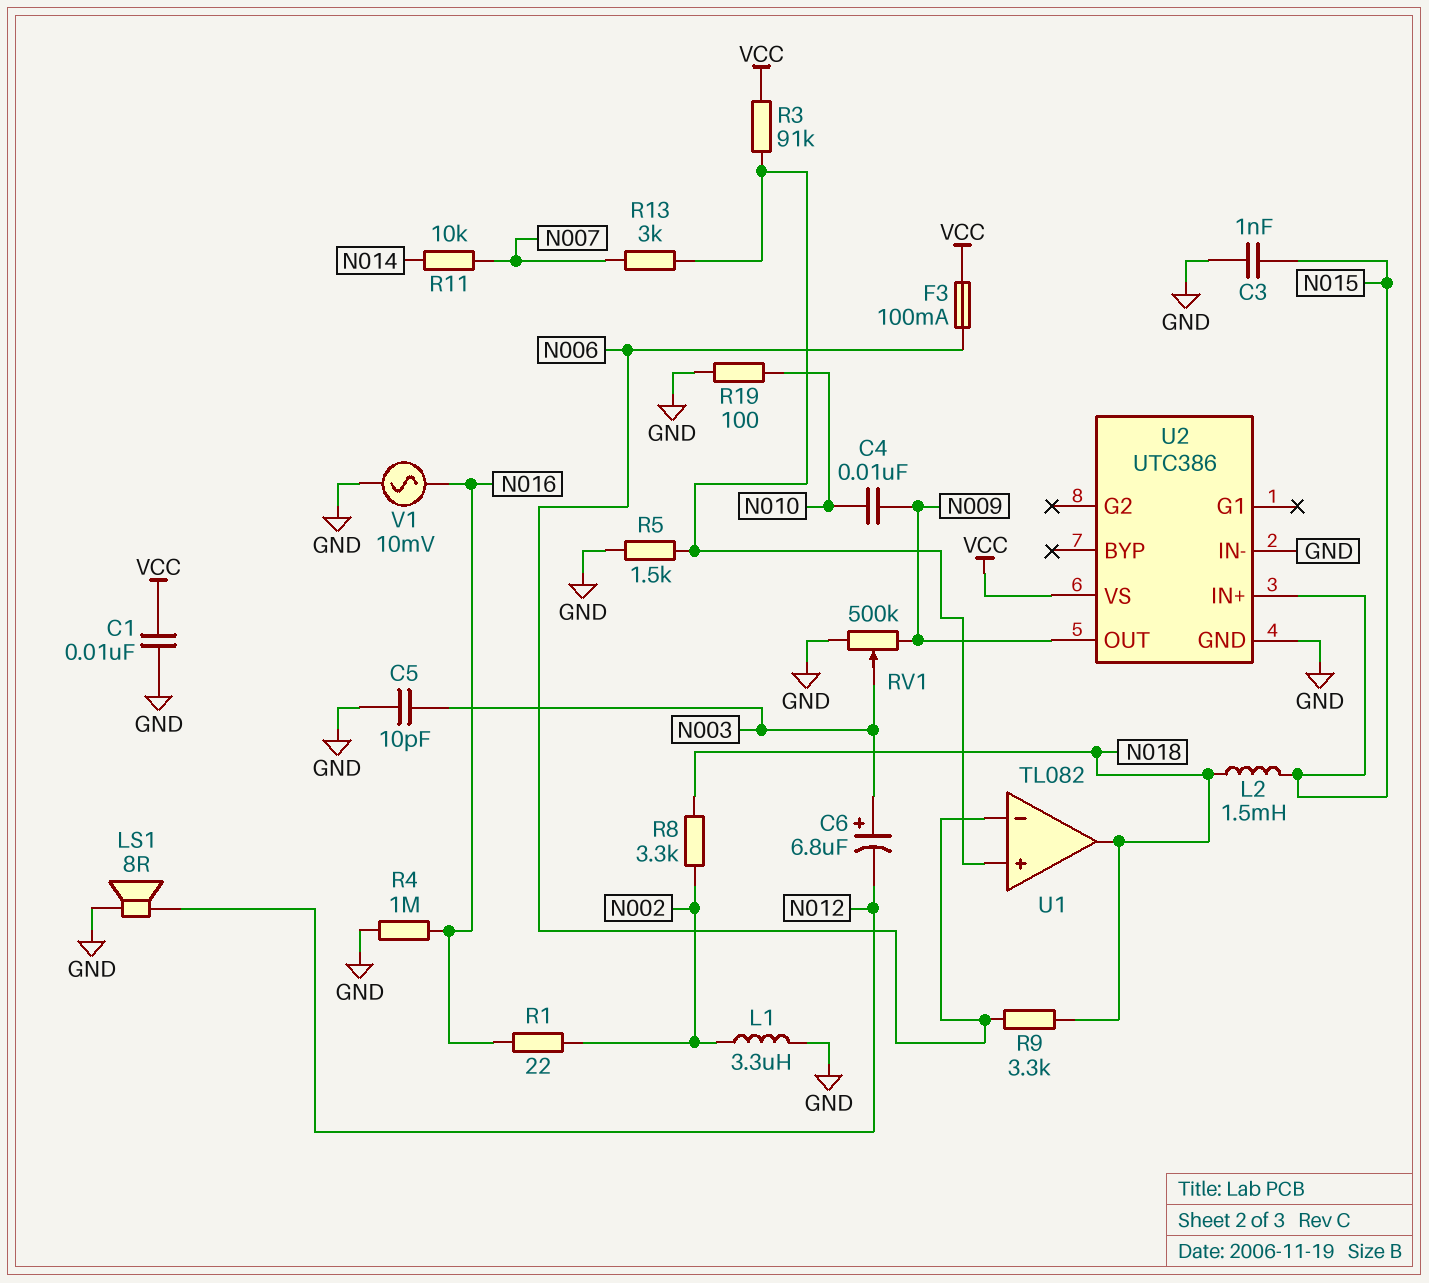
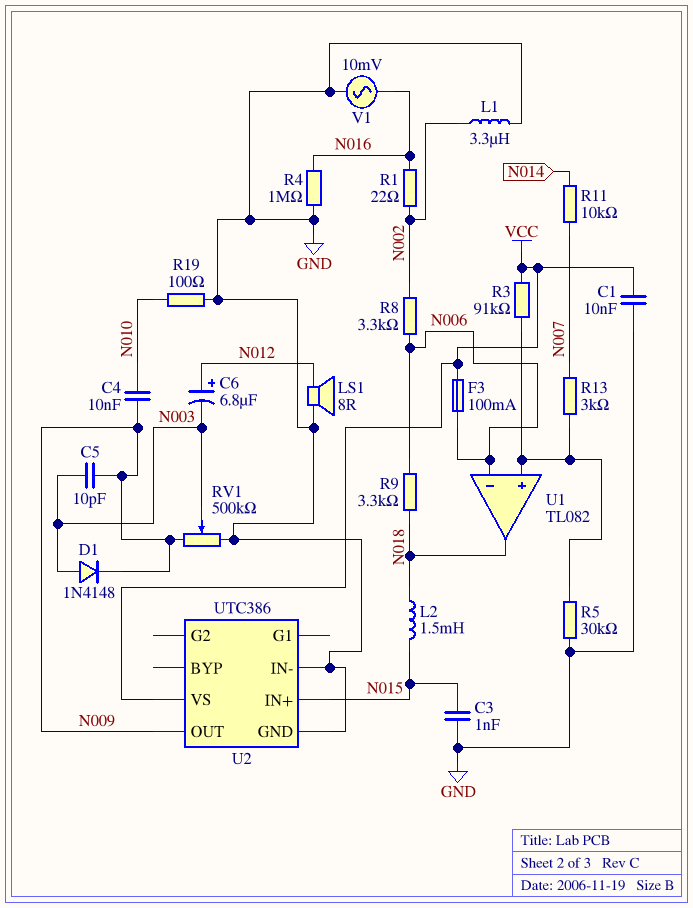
C5: 10pF (GND, N003) -> 10pF (N003, N009)
C6: 6.8uF (plus N003, minus N012) -> 6.8uF (plus N012, minus N003)
D1: none -> diode 1N4148 (A N003, K N009)
R5: 1.5k (GND, U1/in+) -> 30k (GND, U1/in+)
R8: 3.3k (N002, N018) -> 3.3k (N002, N006)

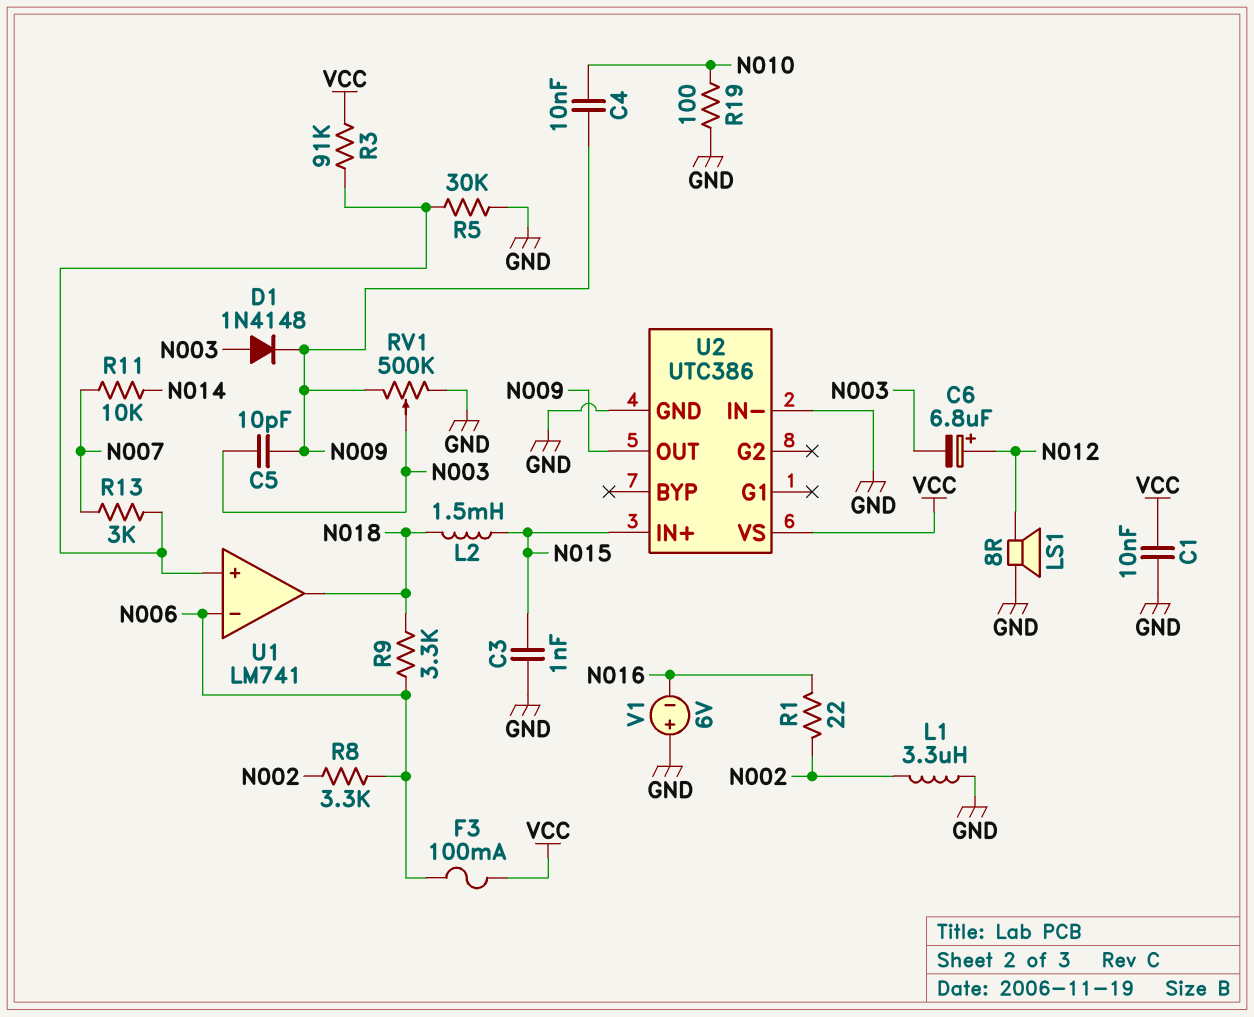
R4: 1M (GND, N016) -> none
U1: TL082 -> LM741
V1: AC 10mV (GND, N016) -> 6V (plus GND, minus N016)

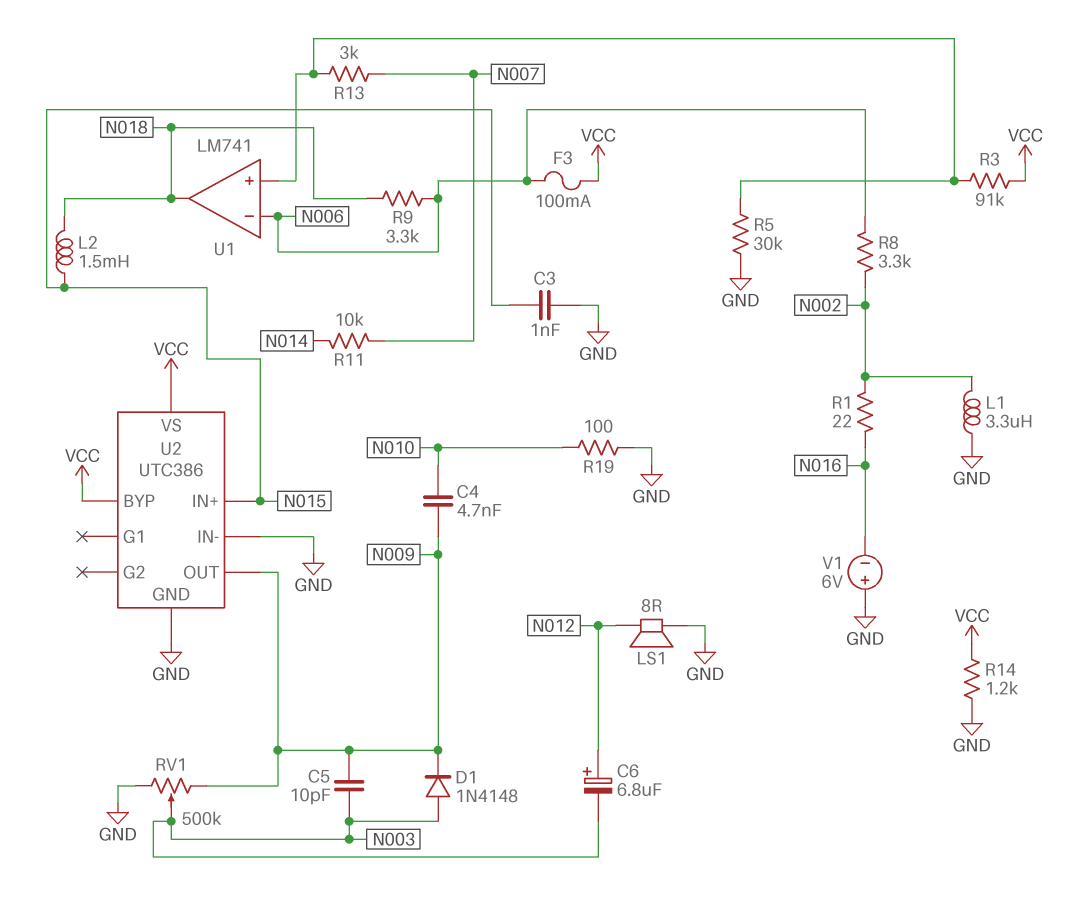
C1: 10nF (GND, VCC) -> none
C4: 10nF (N009, N010) -> 4.7nF (N009, N010)
R14: none -> 1.2k (GND, VCC)
U2 pin BYP: none -> VCC

